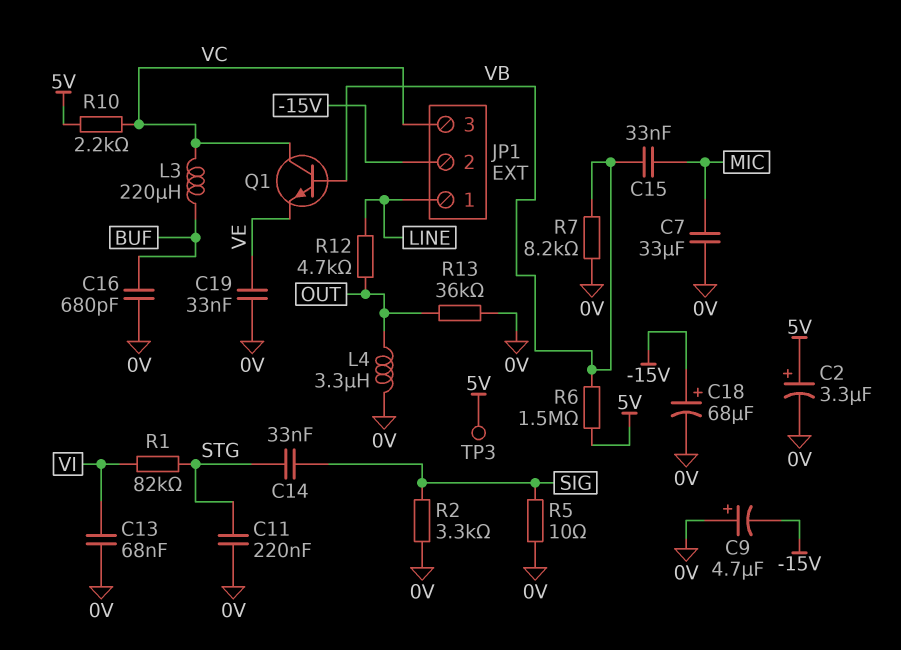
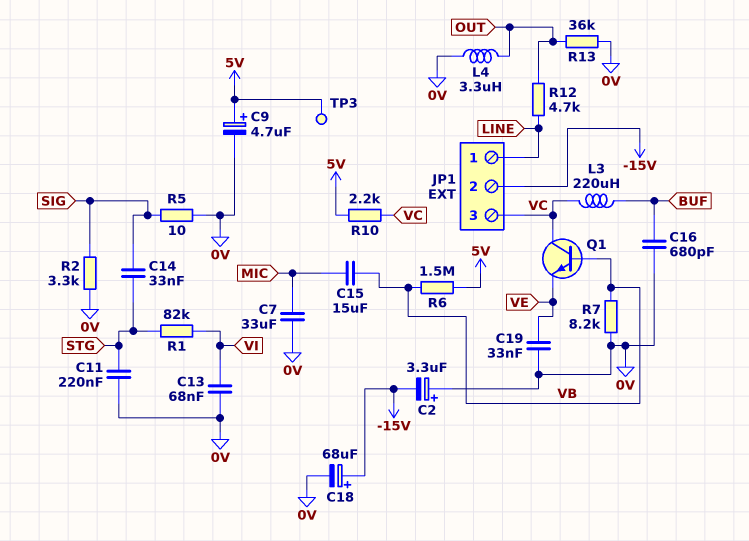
C2: 3.3uF (plus 5V, minus 0V) -> 3.3uF (plus 0V, minus -15V)
C9: 4.7uF (plus 0V, minus -15V) -> 4.7uF (plus 5V, minus 0V)
C15: 33nF (MIC, VB) -> 15uF (MIC, VB)

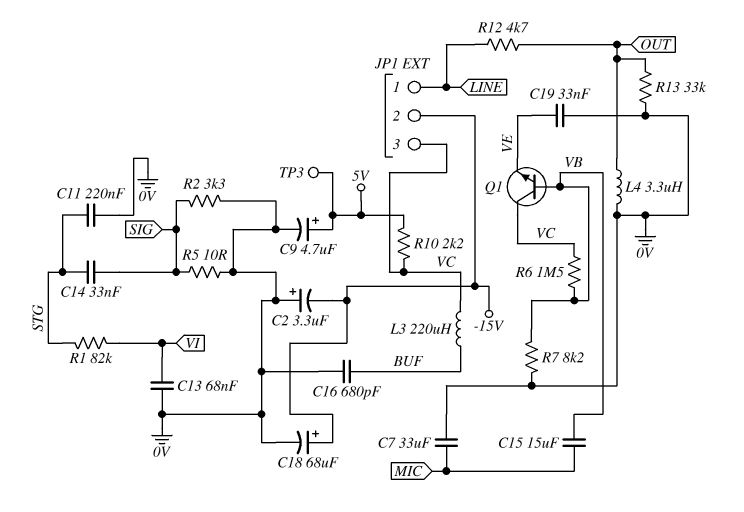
R6: 1.5M (5V, VB) -> 1.5M (VB, VC)
R13: 36k (0V, OUT) -> 33k (0V, OUT)

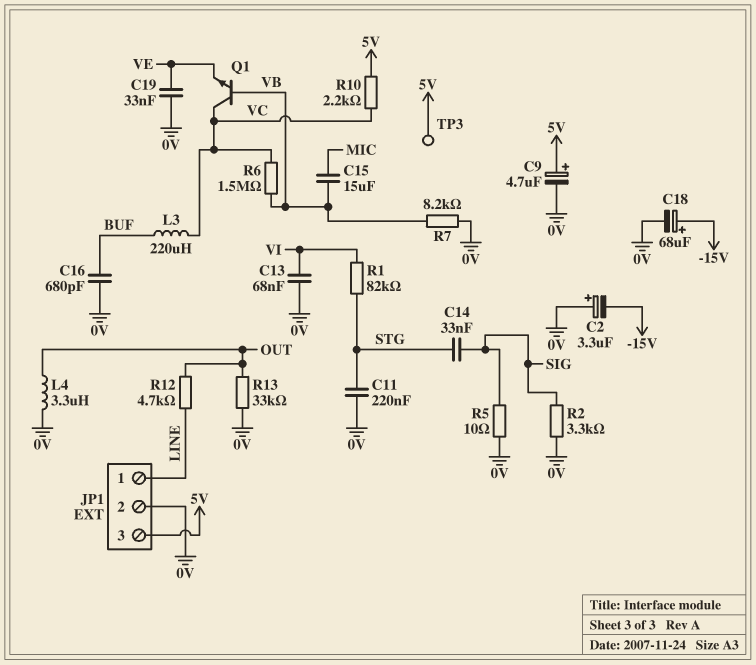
C7: 33uF (0V, MIC) -> none
JP1 pin 2: -15V -> 0V
JP1 pin 3: VC -> 5V

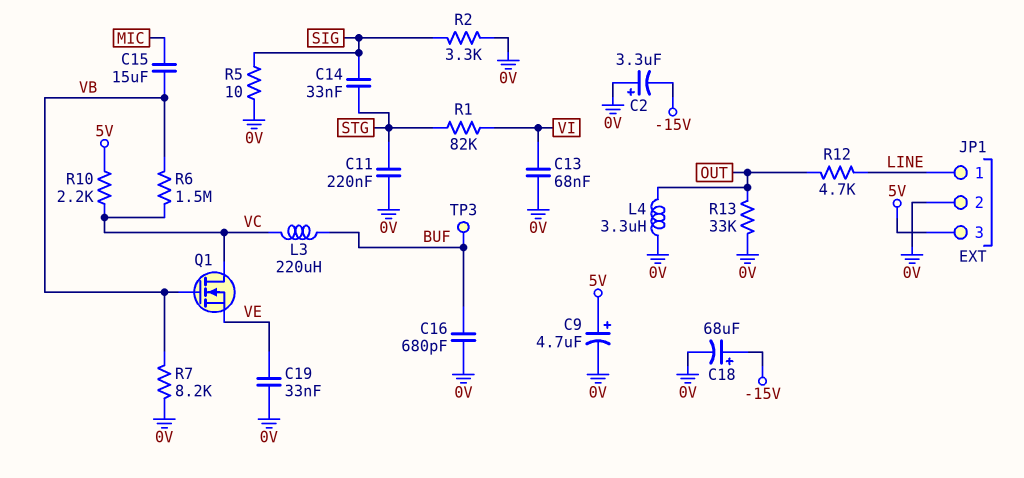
Q1: NPN (B VB, C VC, E VE) -> NMOS (G VB, D VC, S VE)
TP3: test point (5V) -> test point (BUF)

